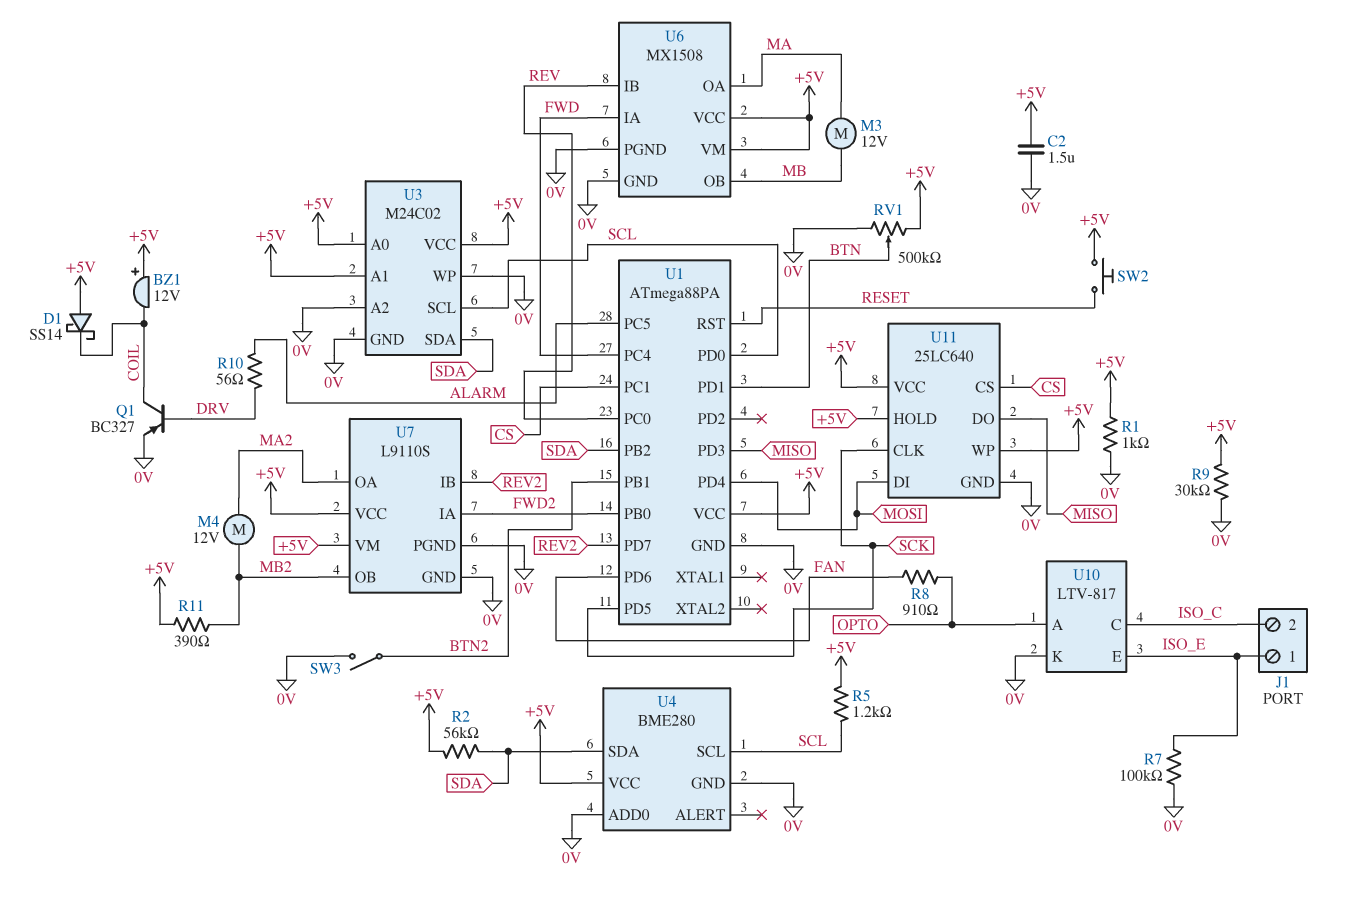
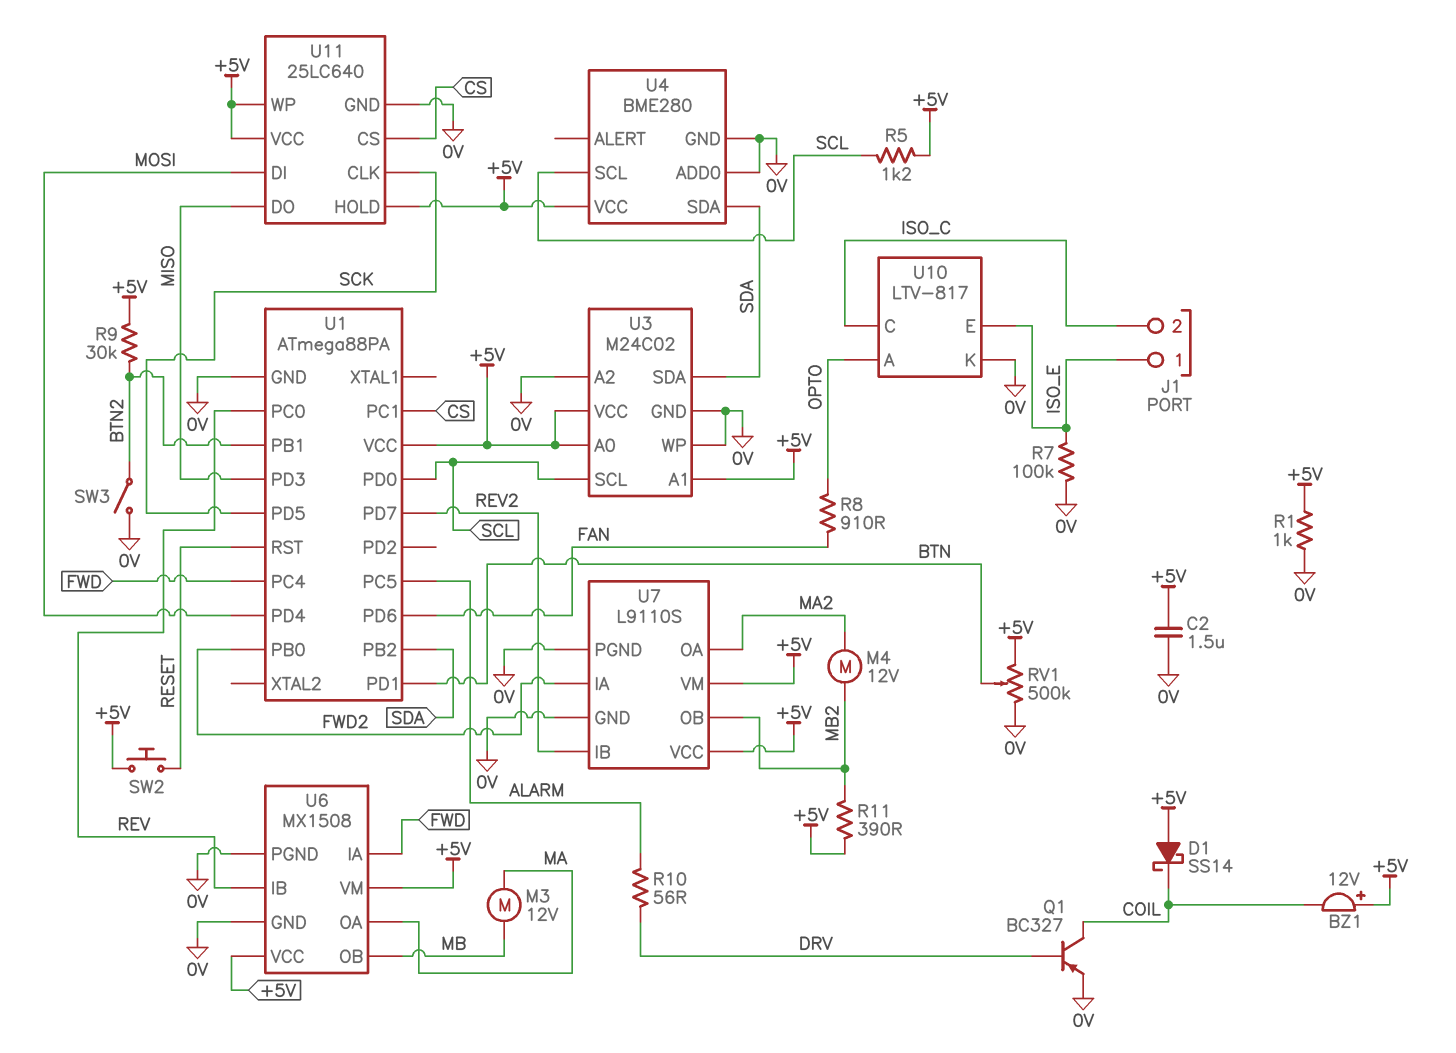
R2: 56k (+5V, SDA) -> none
R9: 30k (+5V, 0V) -> 30k (+5V, BTN2)

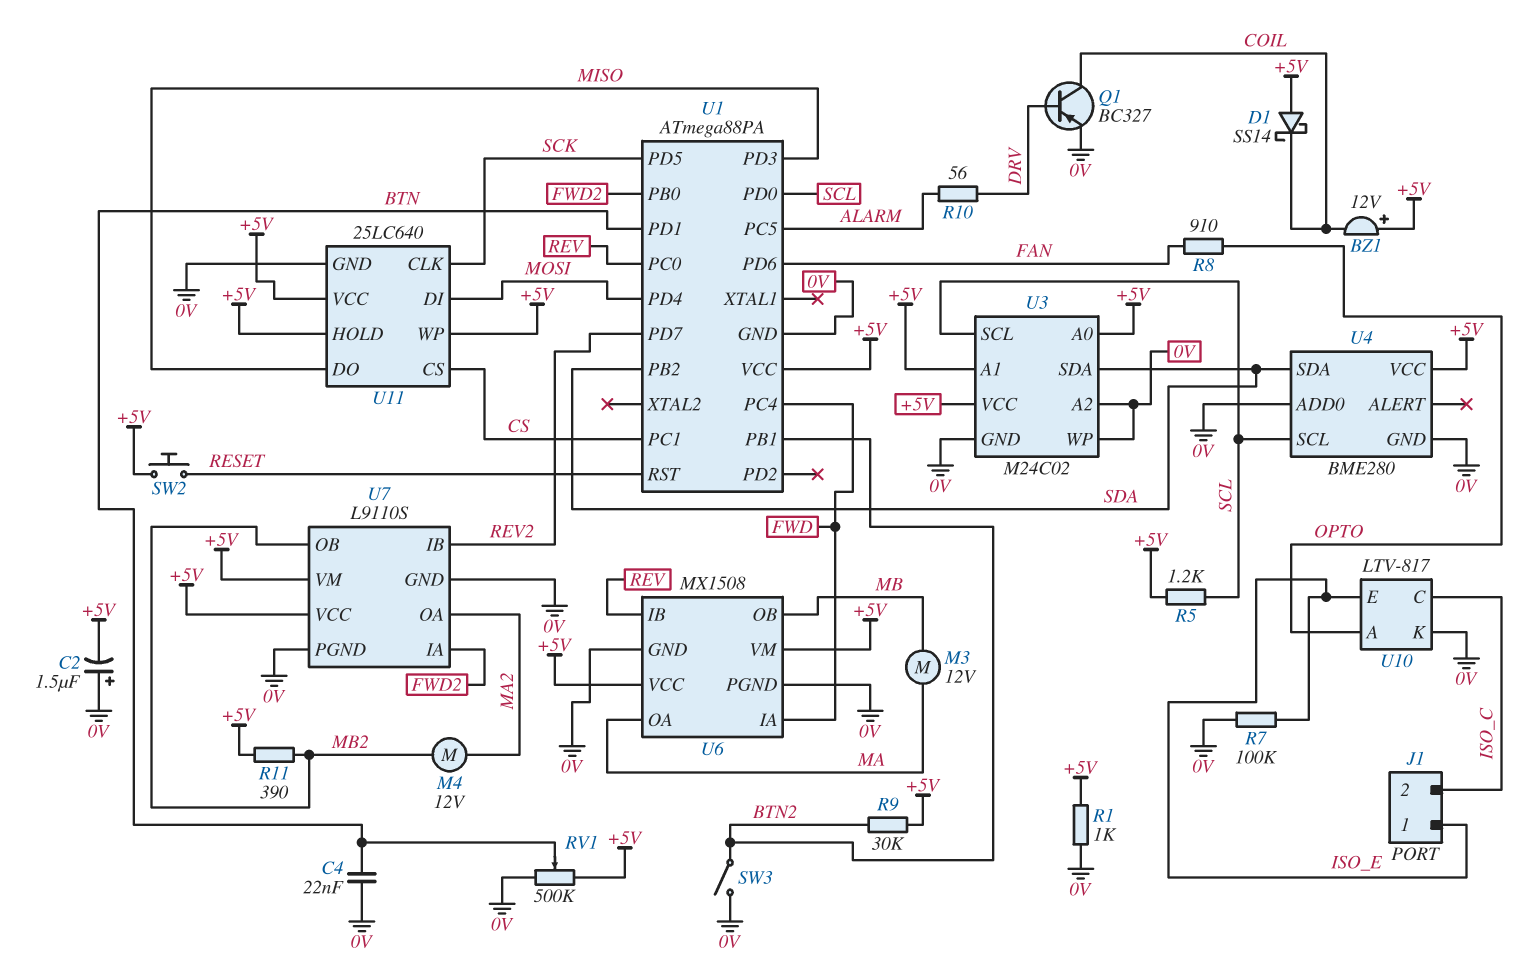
C2: 1.5uF (+5V, 0V) -> 1.5uF (plus 0V, minus +5V)
C4: none -> 22nF (0V, BTN)

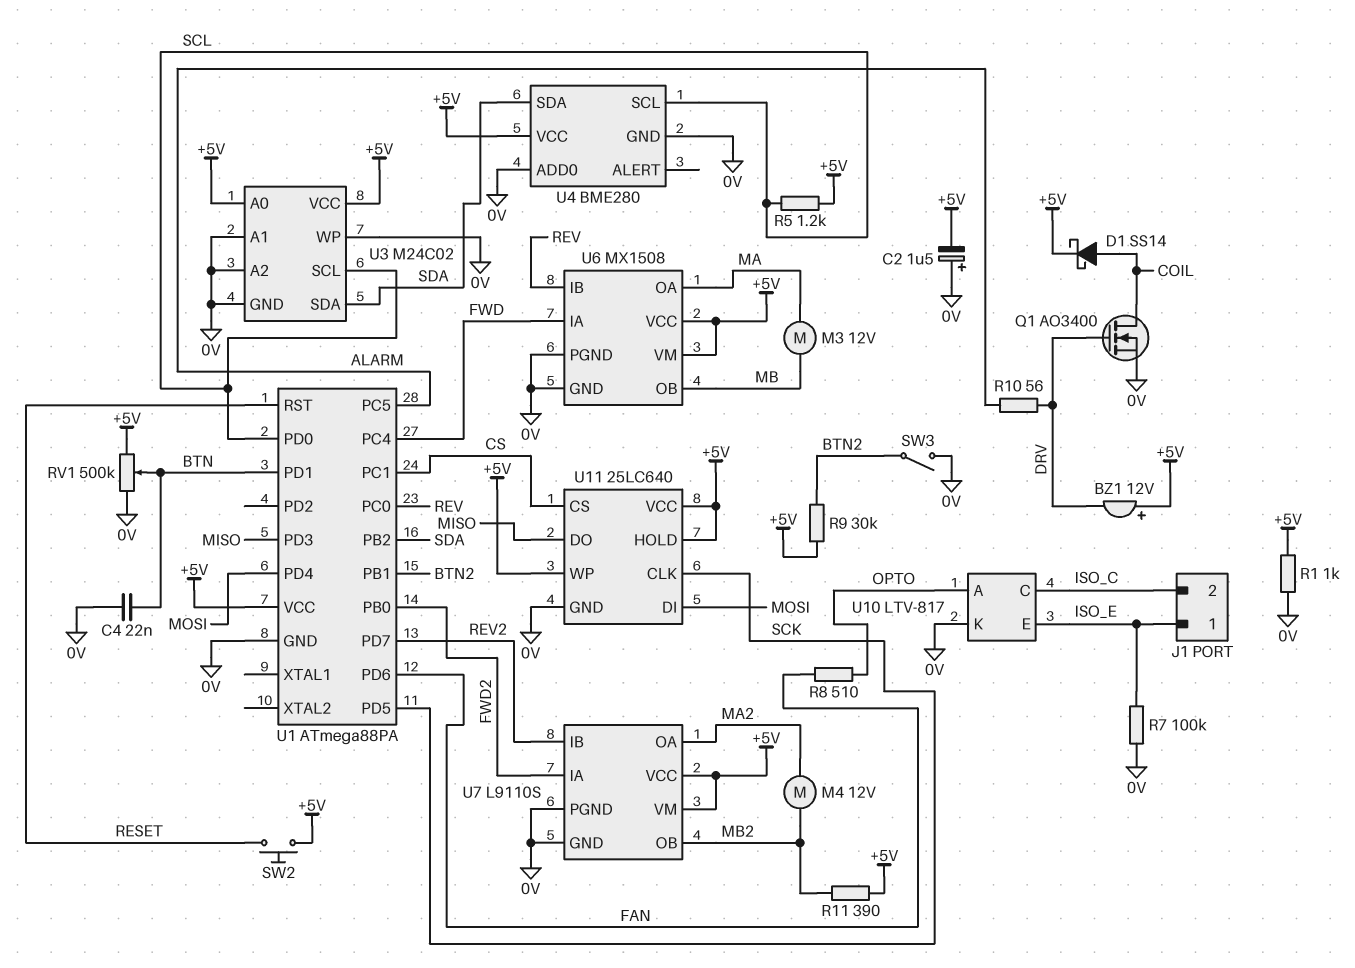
BZ1: buzzer 12V (plus +5V, minus COIL) -> buzzer 12V (plus +5V, minus DRV)
D1: schottky SS14 (A +5V, K COIL) -> schottky SS14 (A COIL, K +5V)
Q1: PNP BC327 (B DRV, C COIL, E 0V) -> NMOS AO3400 (G DRV, D COIL, S 0V)
R8: 910 (FAN, OPTO) -> 510 (FAN, OPTO)
U3 pin A1: +5V -> 0V

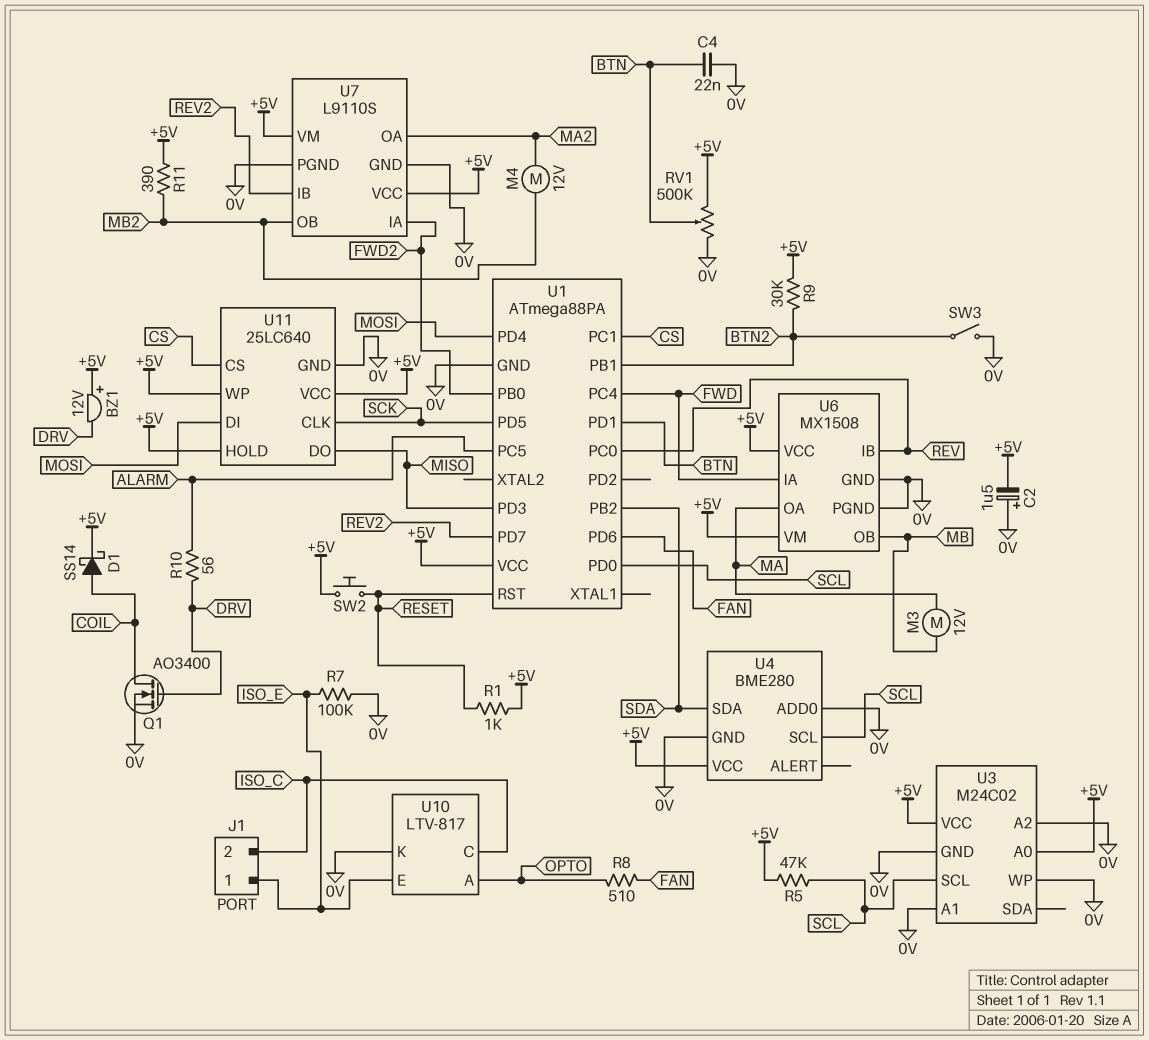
R1: 1k (+5V, 0V) -> 1k (+5V, RESET)
R5: 1.2k (+5V, SCL) -> 47k (+5V, SCL)
U3 pin SDA: SDA -> none

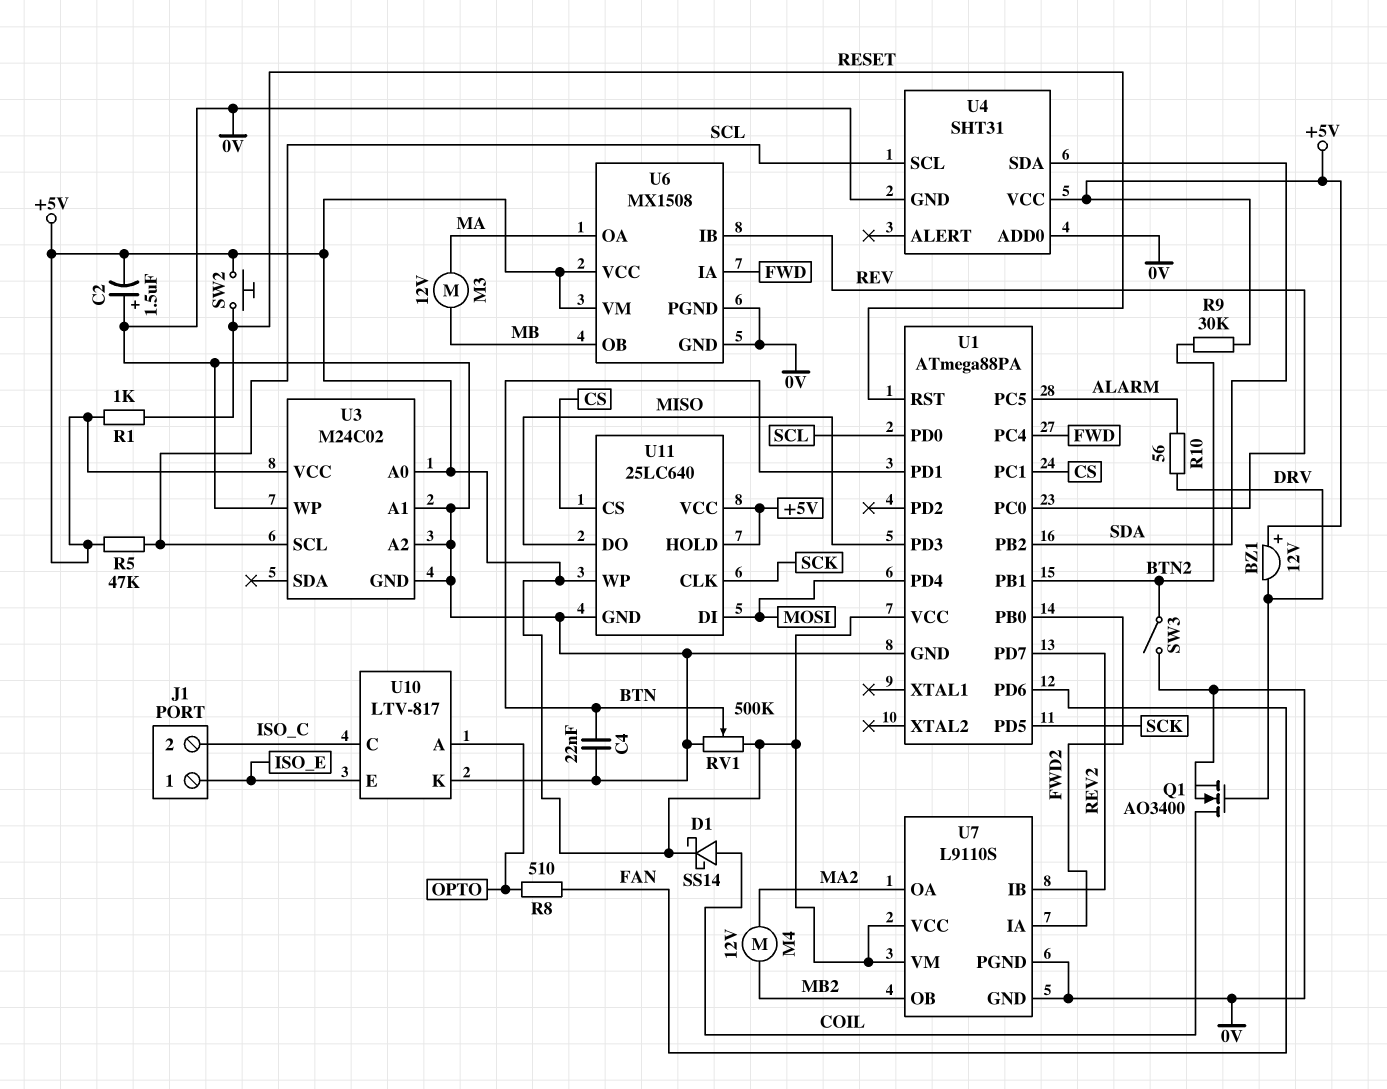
R7: 100k (0V, ISO_E) -> none
R11: 390 (+5V, MB2) -> none
U4: BME280 -> SHT31

